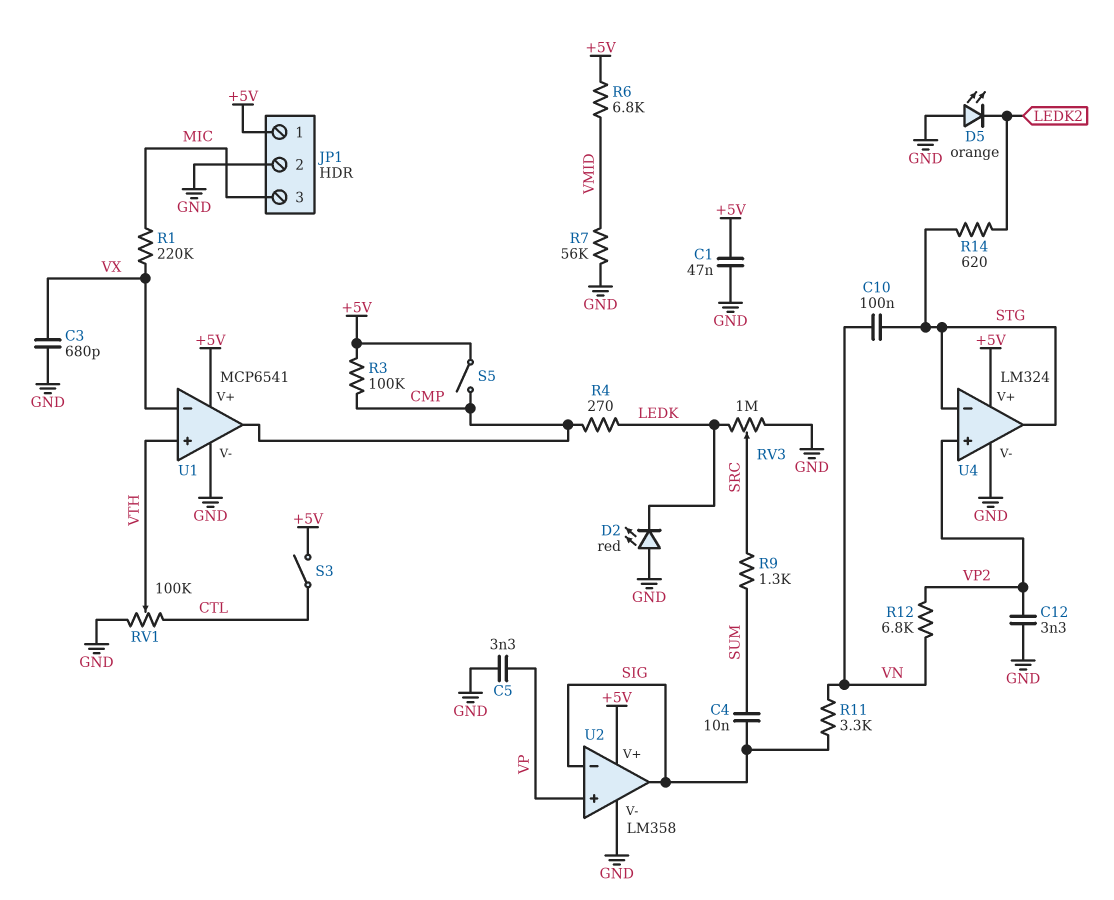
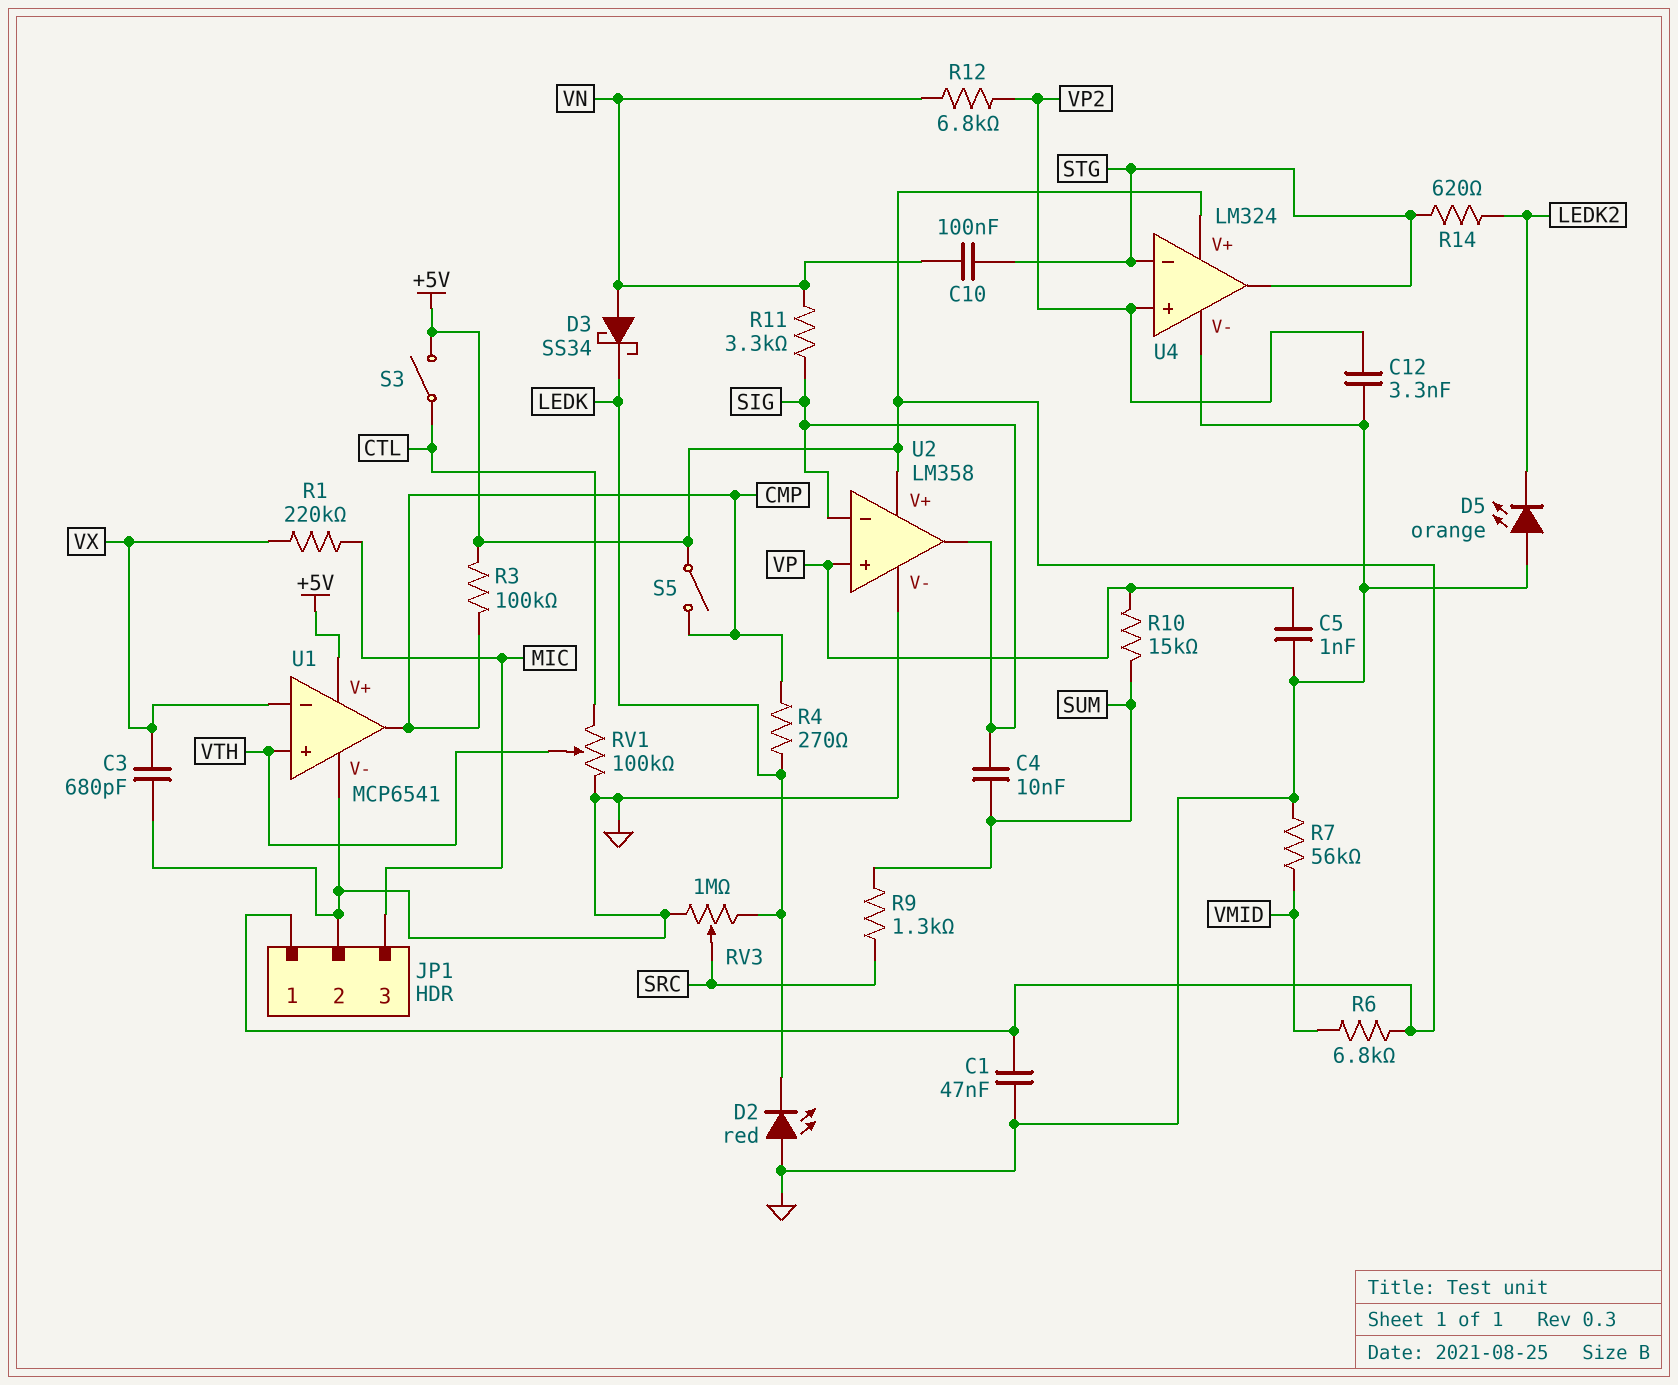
C5: 3.3nF (GND, VP) -> 1nF (GND, VP)
D3: none -> schottky SS34 (A VN, K LEDK)
R10: none -> 15k (SUM, VP)

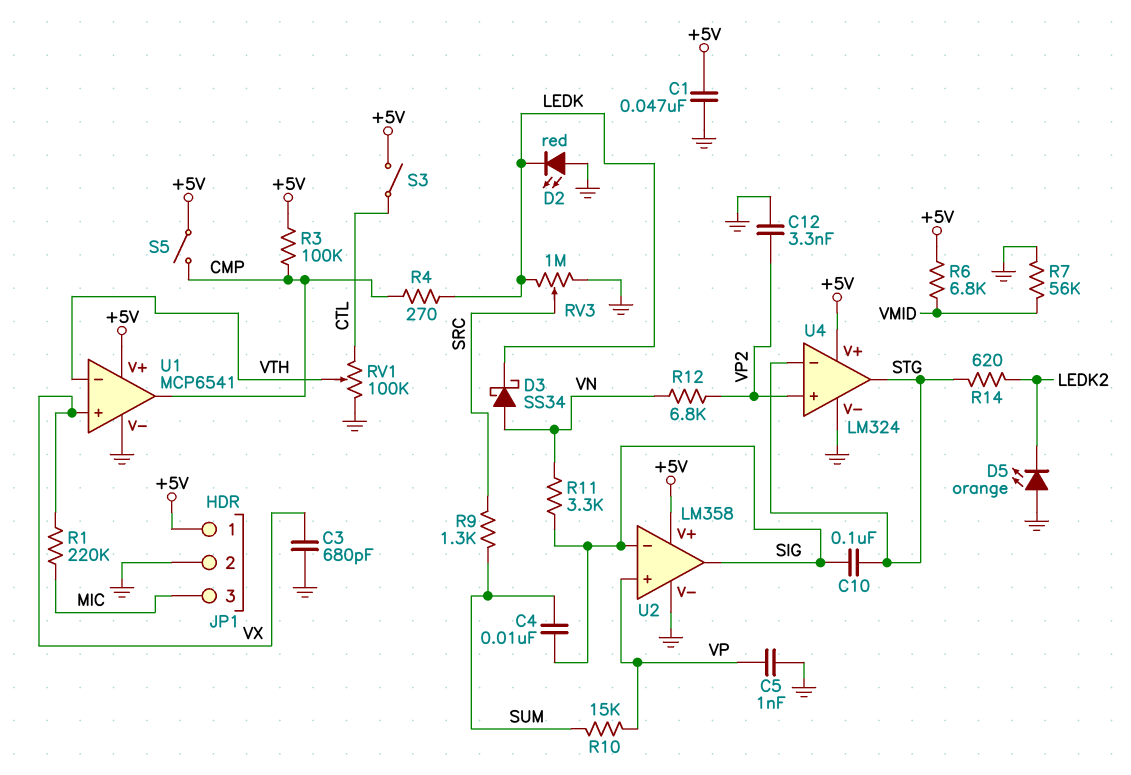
C10: 100nF (STG, VN) -> 100nF (SIG, STG)
U1 pin in+: VTH -> VX
U1 pin in-: VX -> VTH

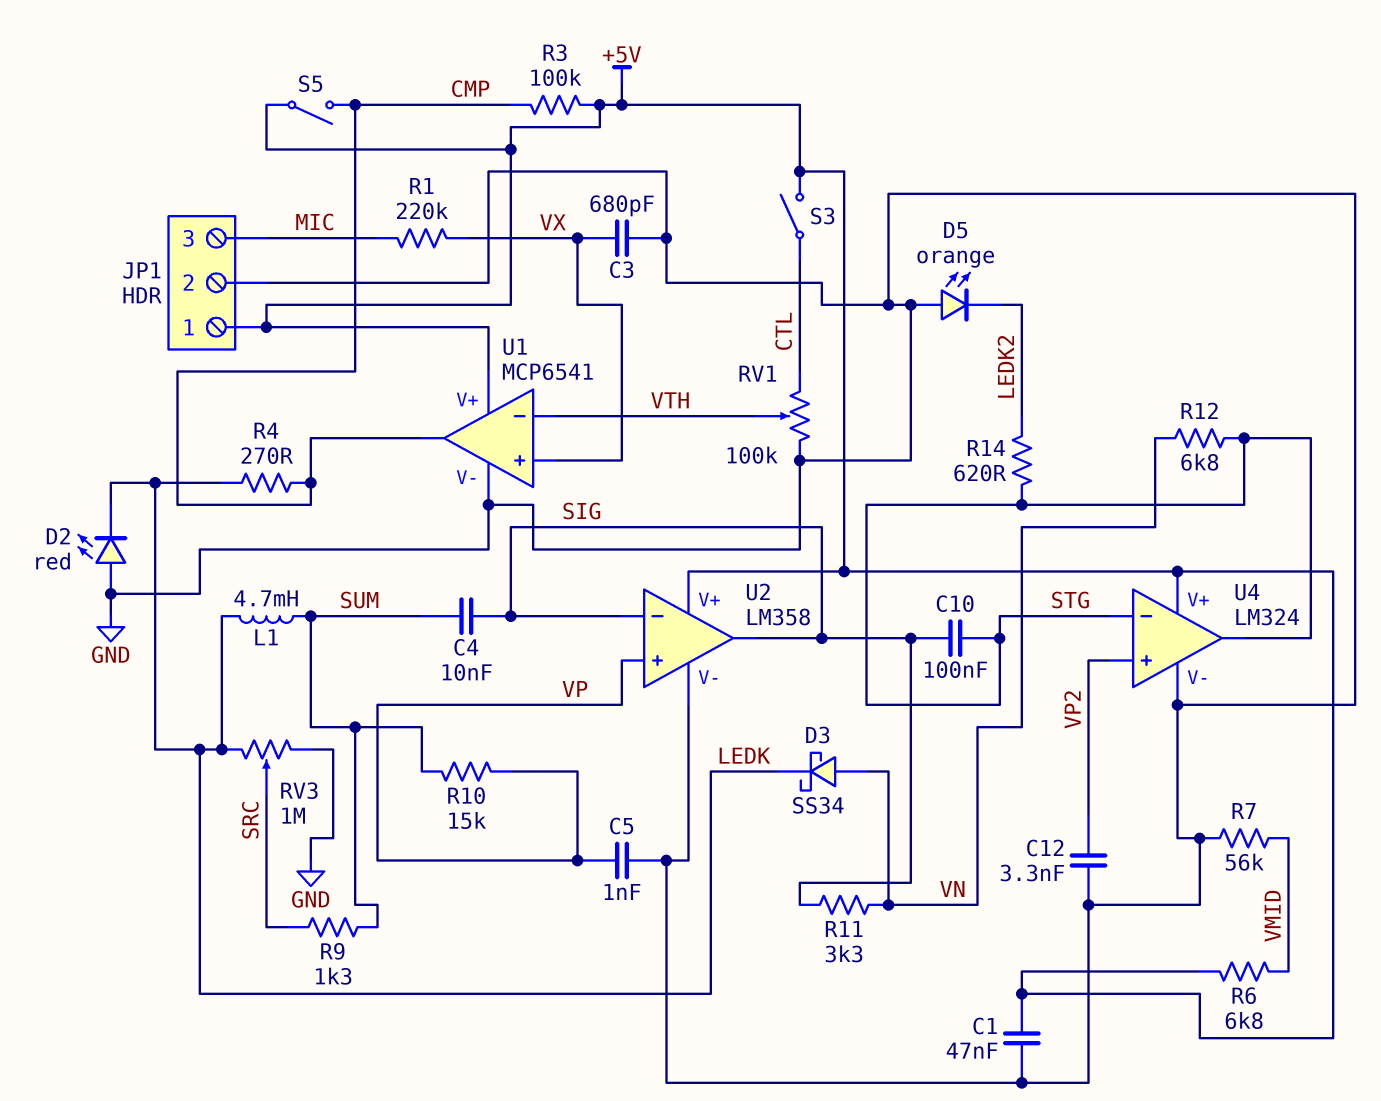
L1: none -> 4.7mH (LEDK, SUM)
R12: 6.8k (VN, VP2) -> 6.8k (STG, VN)

